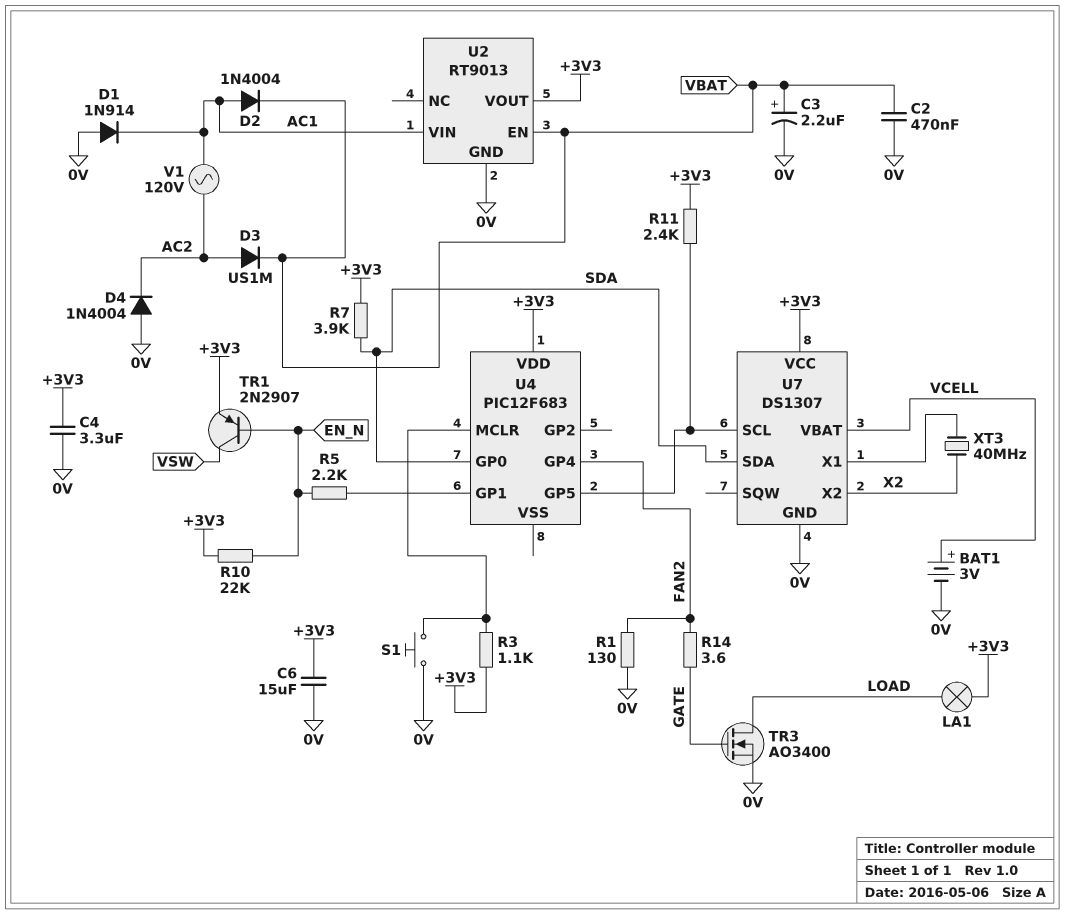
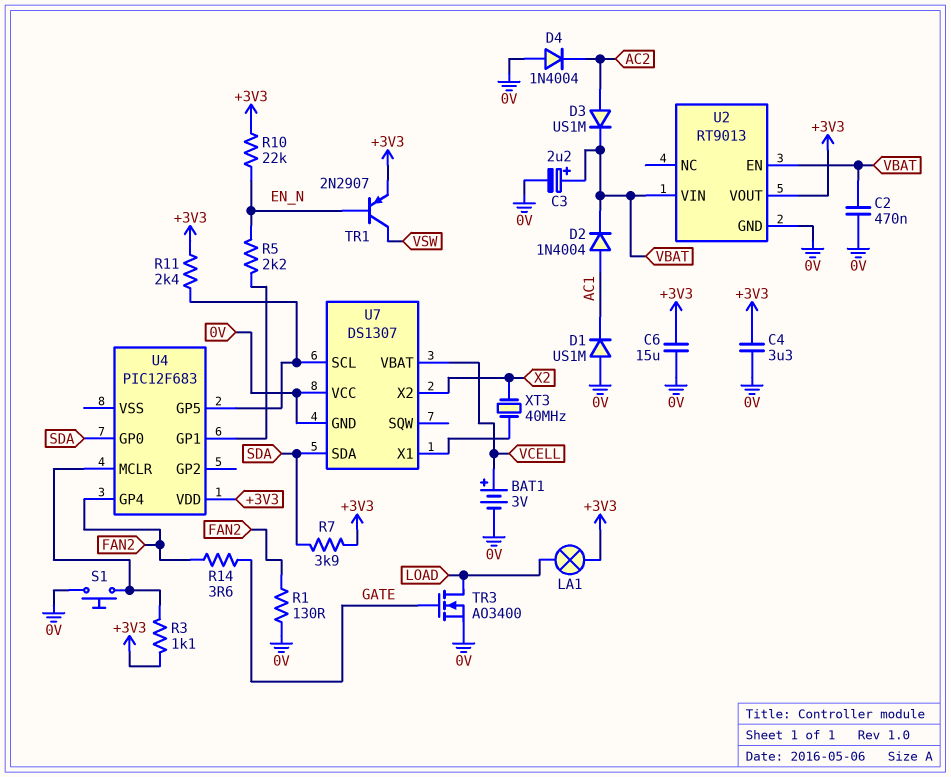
D1: diode 1N914 (A 0V, K AC1) -> diode US1M (A 0V, K AC1)
U2 pin VIN: AC1 -> VBAT
U7 pin VCC: +3V3 -> 0V
V1: AC 120V (AC1, AC2) -> none

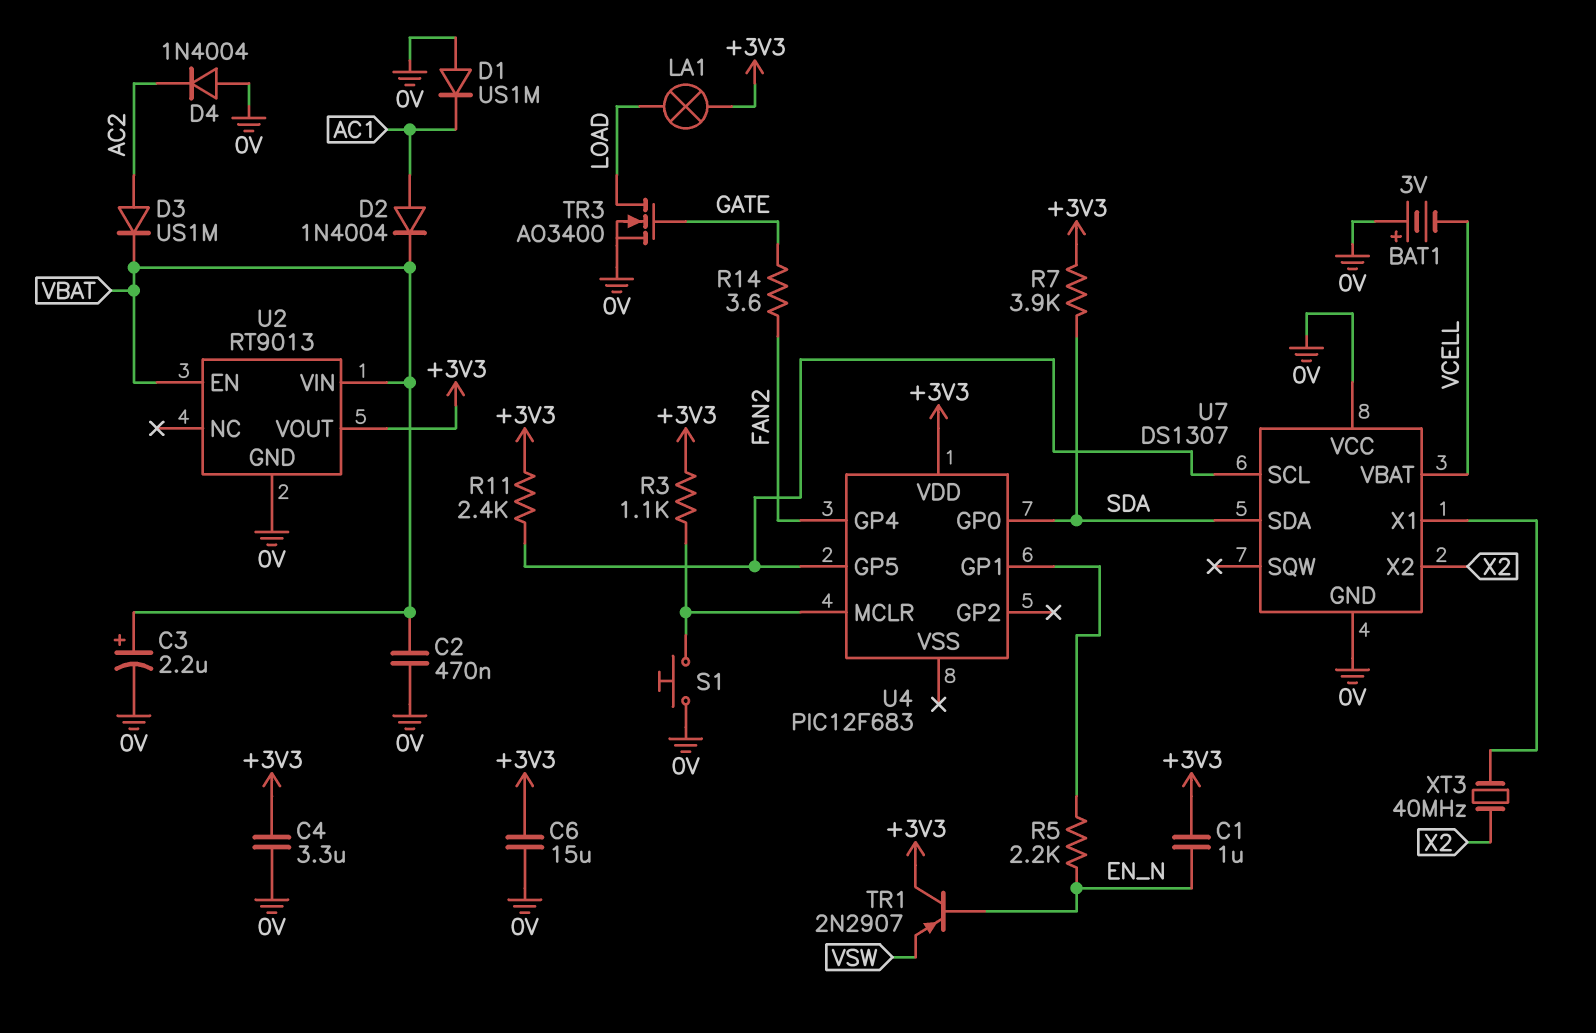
BAT1: 3V (plus VCELL, minus 0V) -> 3V (plus 0V, minus VCELL)
C1: none -> 1uF (+3V3, EN_N)
R1: 130 (0V, FAN2) -> none
R10: 22k (+3V3, EN_N) -> none
TR1: PNP 2N2907 (B EN_N, C VSW, E +3V3) -> PNP 2N2907 (B EN_N, C +3V3, E VSW)

